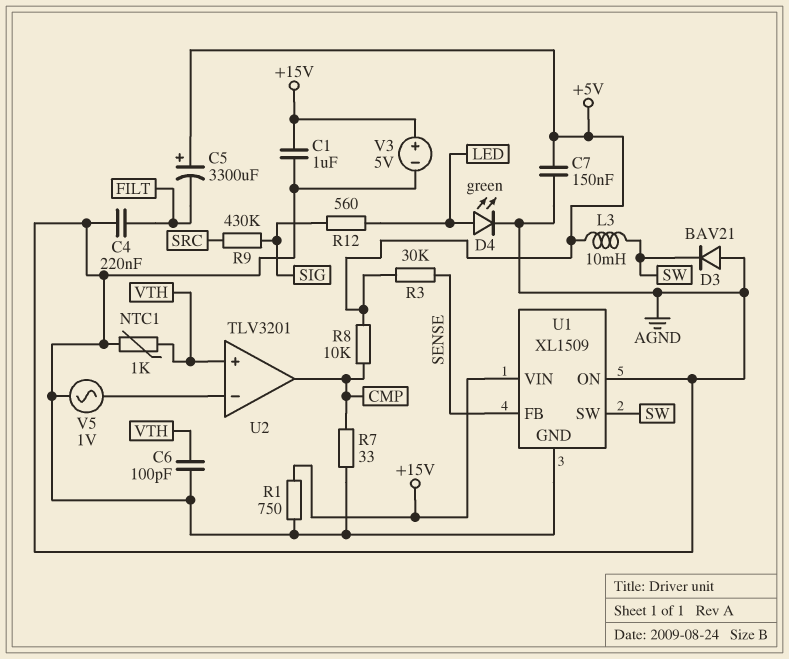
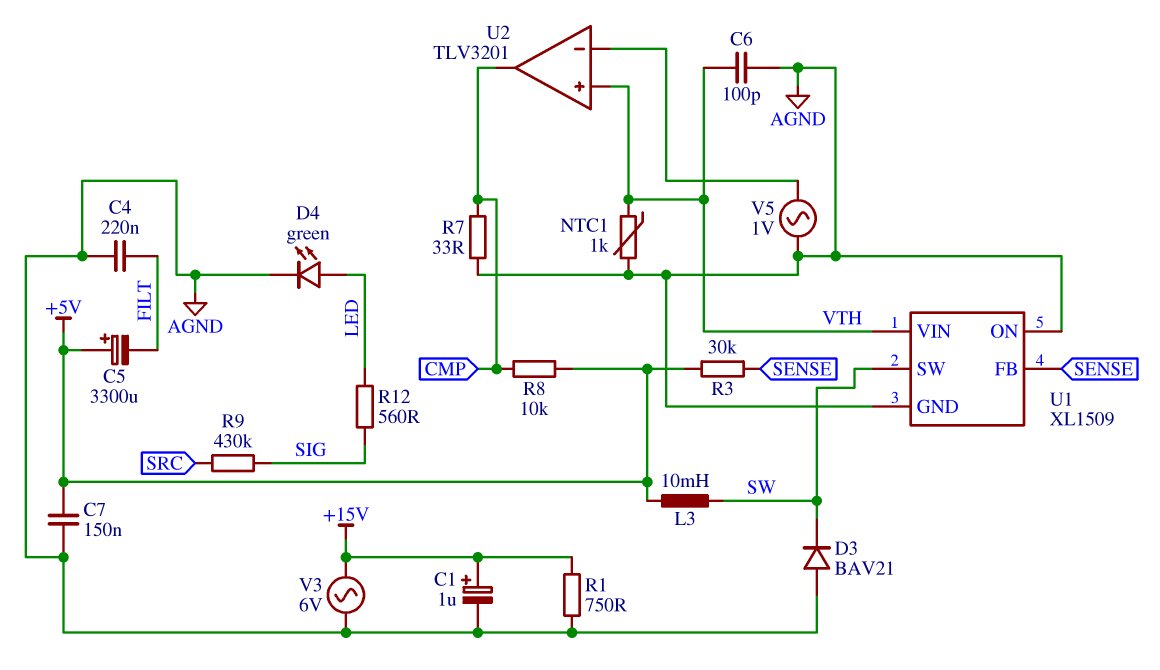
C1: 1uF (+15V, AGND) -> 1uF (plus +15V, minus AGND)
U1 pin VIN: +15V -> VTH
V3: 5V (plus +15V, minus AGND) -> AC 6V (+15V, AGND)

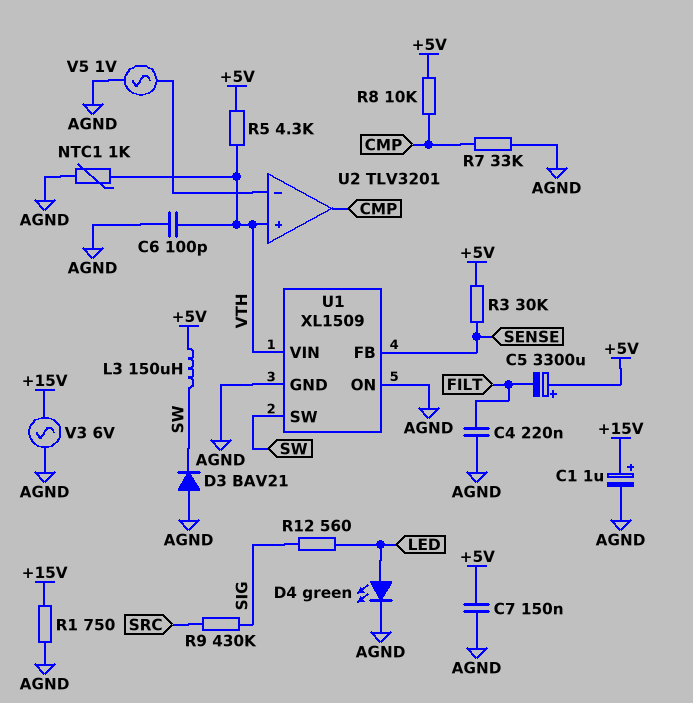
L3: 10mH (+5V, SW) -> 150uH (+5V, SW)
R5: none -> 4.3k (+5V, VTH)
R7: 33 (AGND, CMP) -> 33k (AGND, CMP)

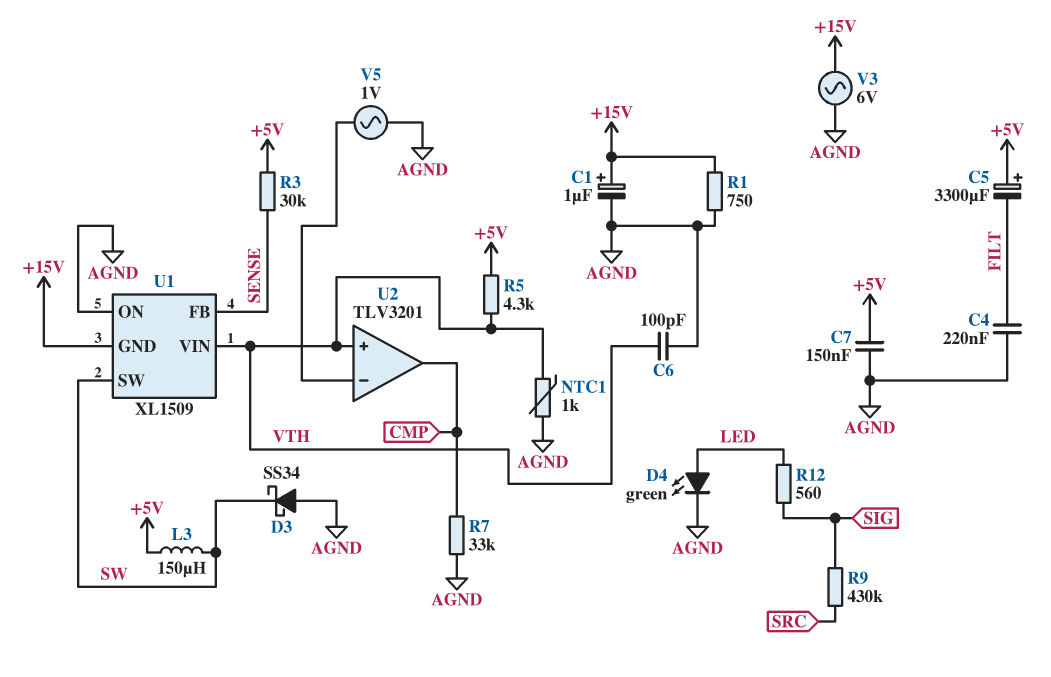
D3: diode BAV21 (A AGND, K SW) -> schottky SS34 (A AGND, K SW)
R8: 10k (+5V, CMP) -> none
U1 pin GND: AGND -> +15V

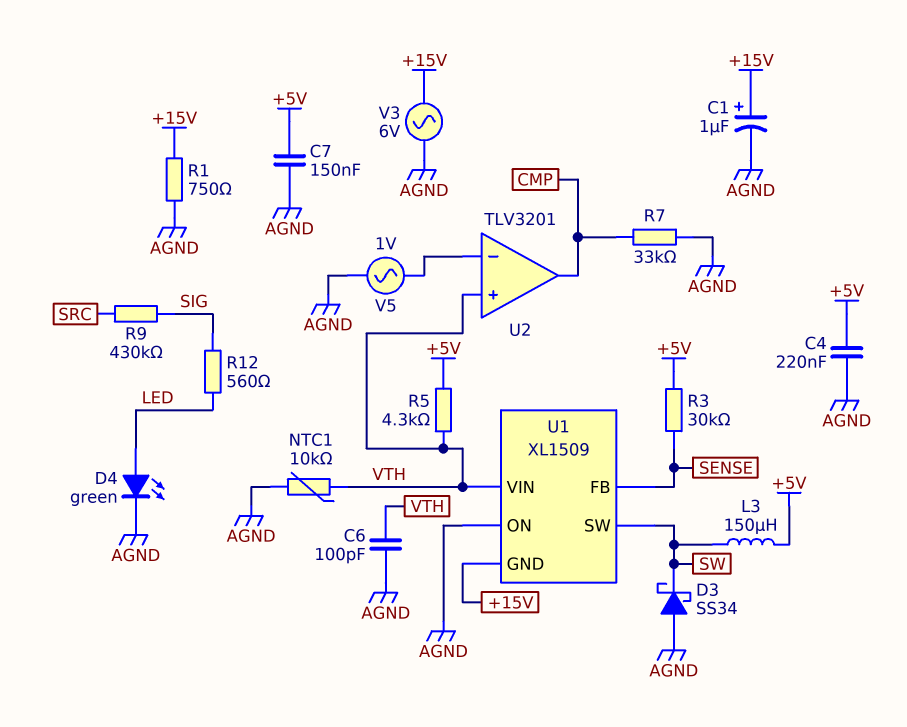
C4: 220nF (AGND, FILT) -> 220nF (+5V, AGND)
C5: 3300uF (plus +5V, minus FILT) -> none
NTC1: 1k (AGND, VTH) -> 10k (AGND, VTH)

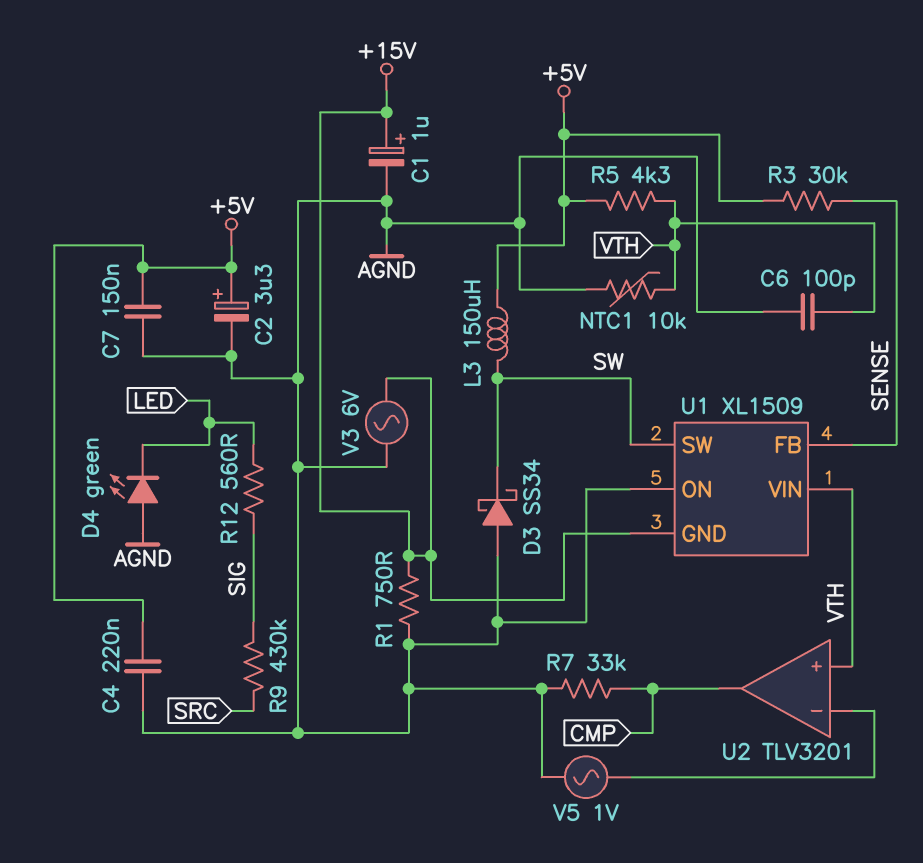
C2: none -> 3.3uF (plus +5V, minus AGND)
D4: LED green (A LED, K AGND) -> LED green (A AGND, K LED)

